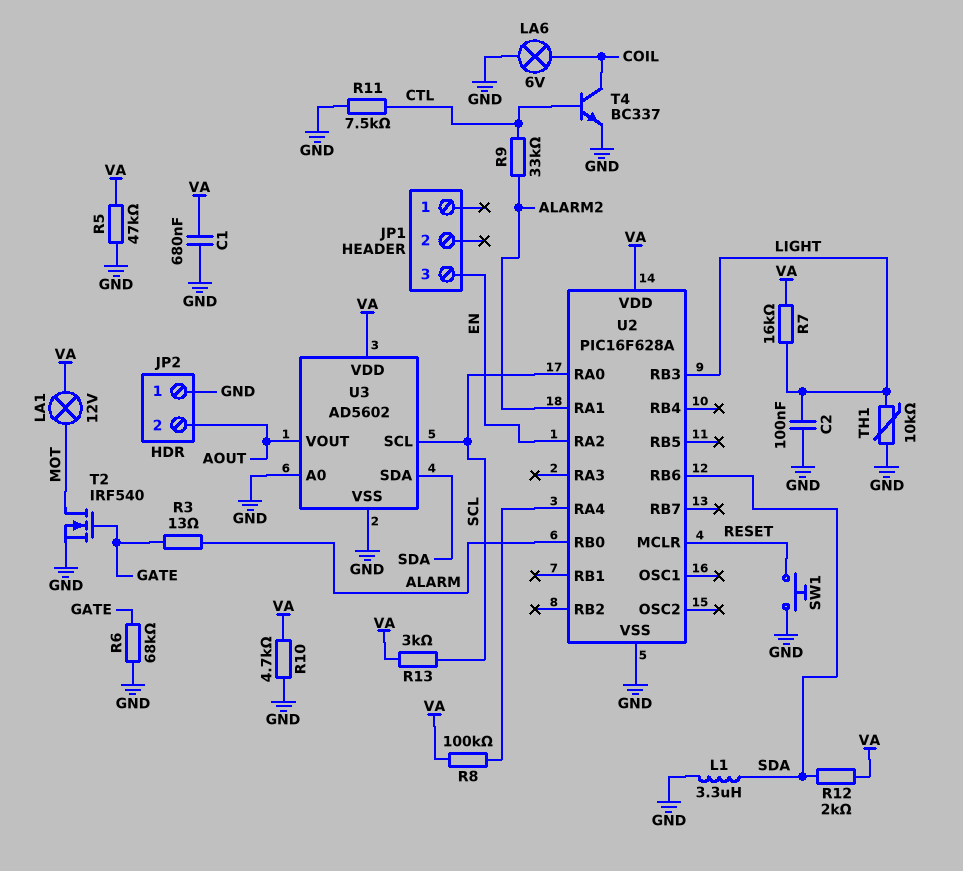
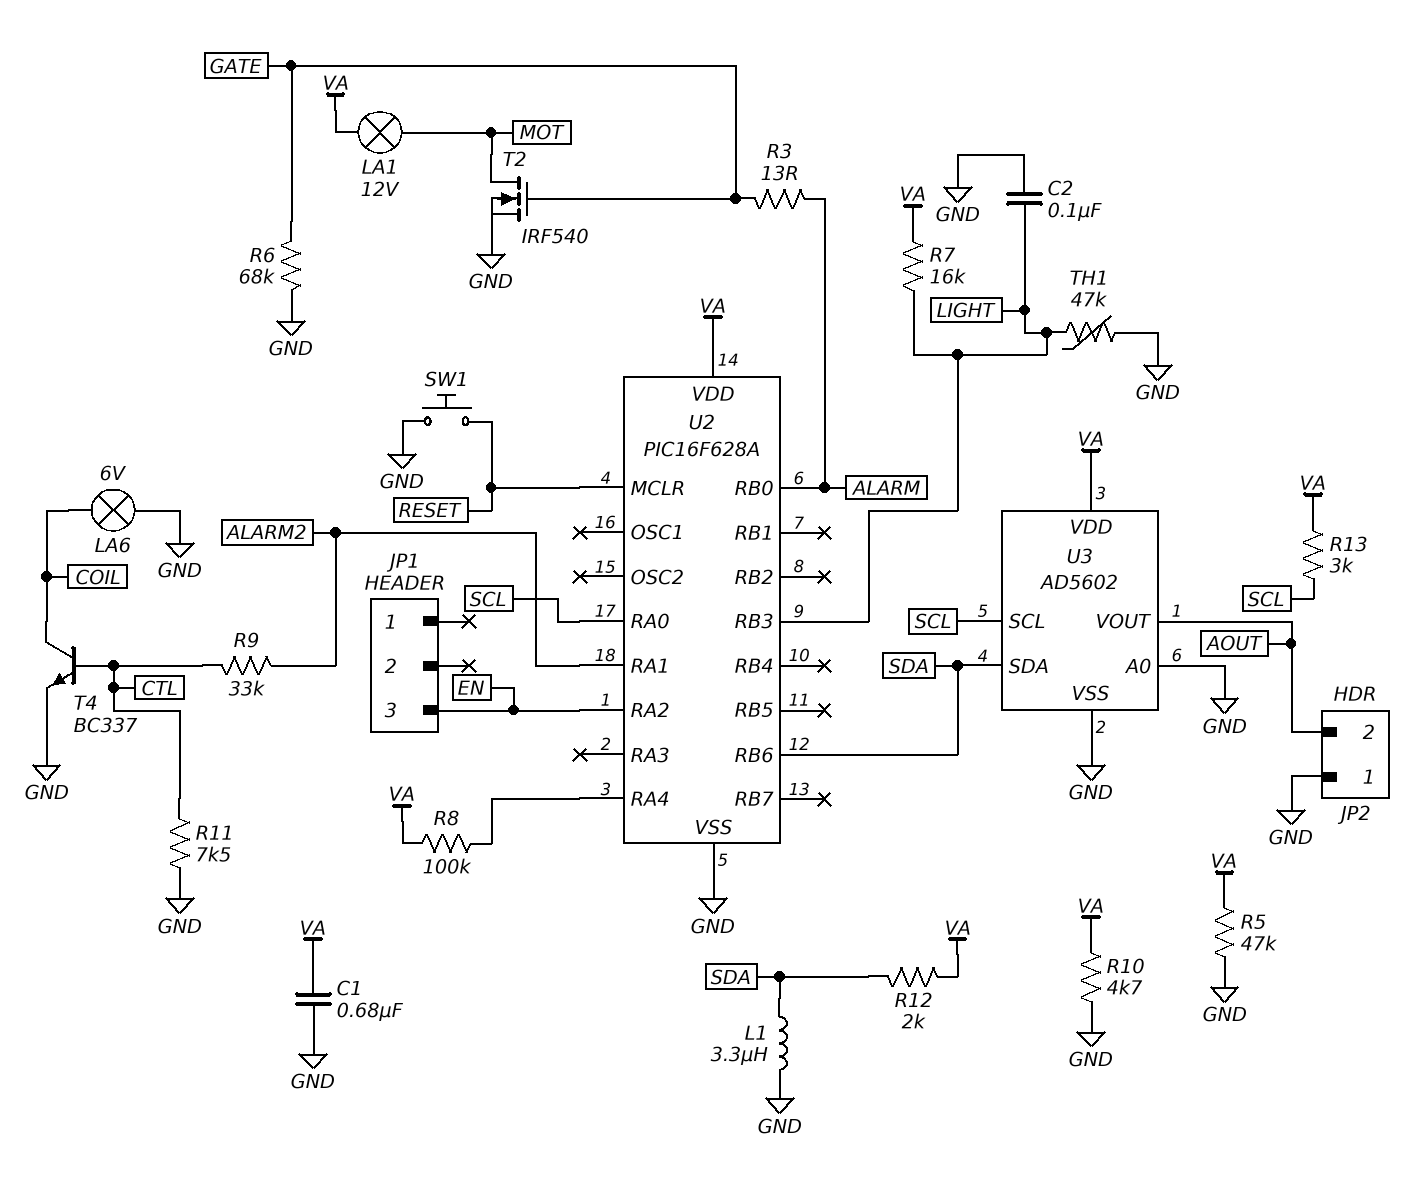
TH1: 10k (GND, LIGHT) -> 47k (GND, LIGHT)

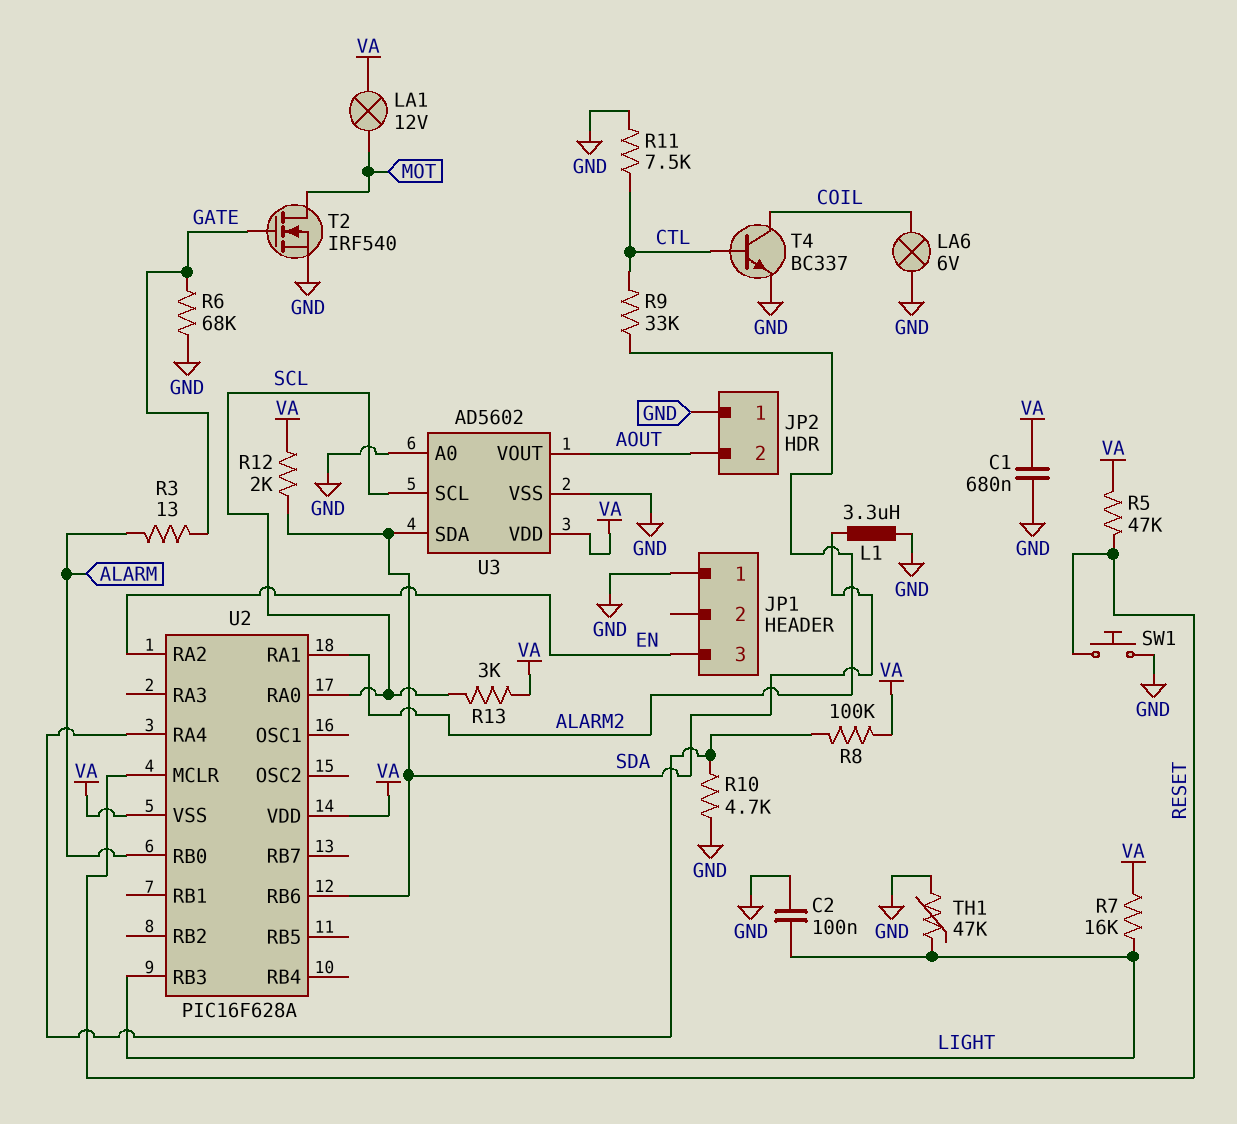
JP1 pin 1: none -> GND
R5: 47k (GND, VA) -> 47k (RESET, VA)
R10: 4.7k (GND, VA) -> 4.7k (GND, U2/RA4)
U2 pin VSS: GND -> VA

